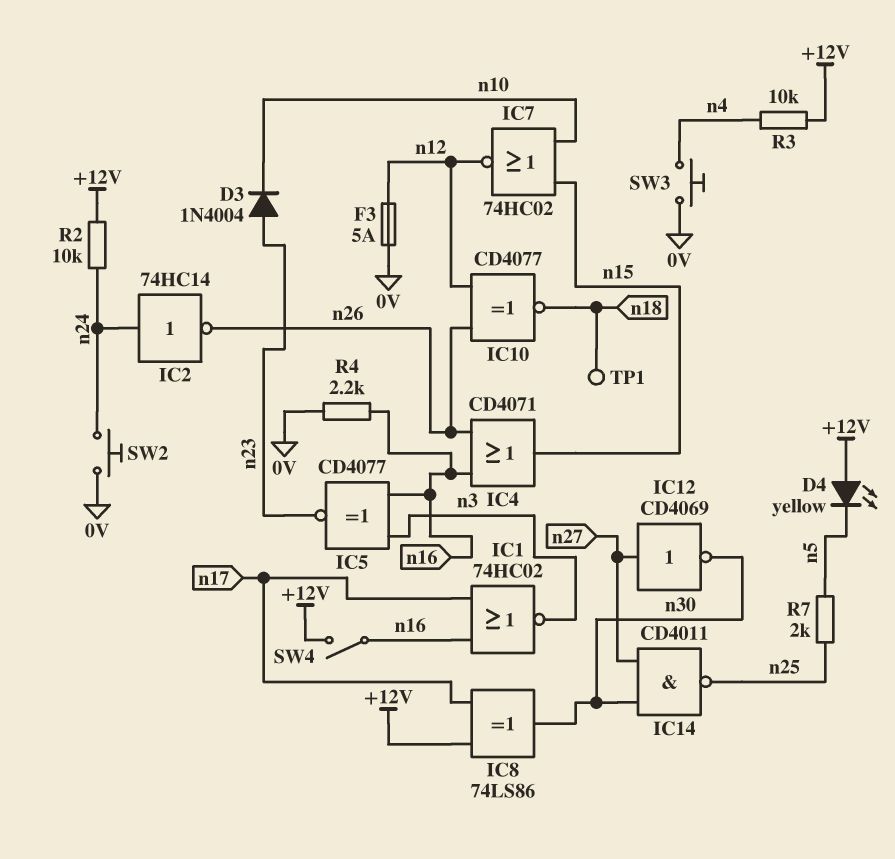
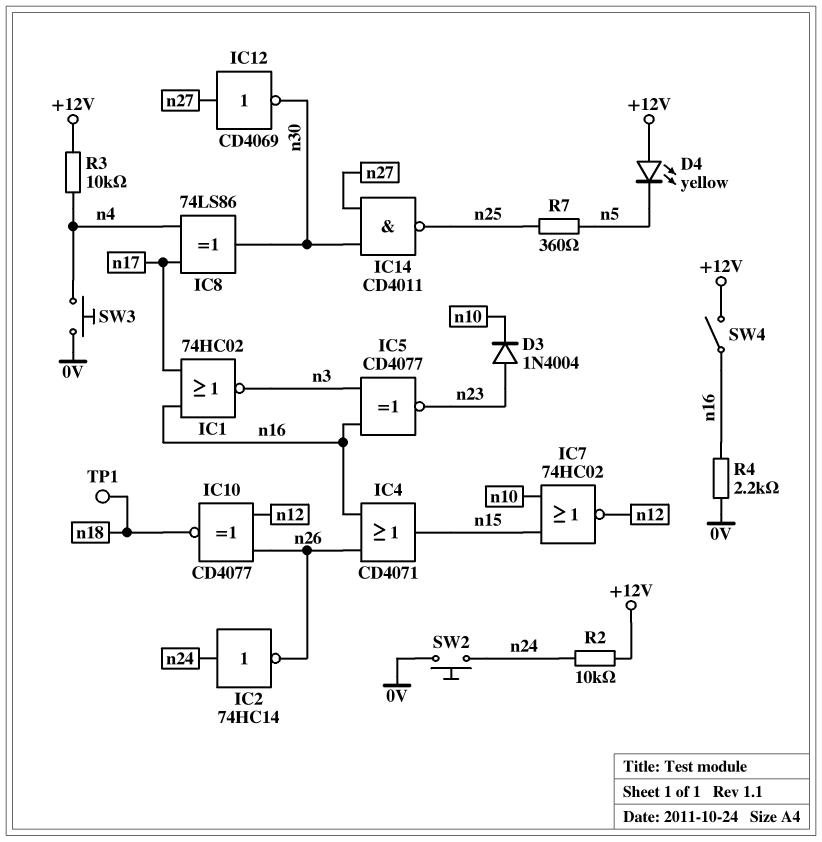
F3: 5A (0V, n12) -> none
IC8: XOR 74LS86 (in +12V, in n17, out n30) -> XOR 74LS86 (in n4, in n17, out n30)
R7: 2k (n5, n25) -> 360 (n5, n25)

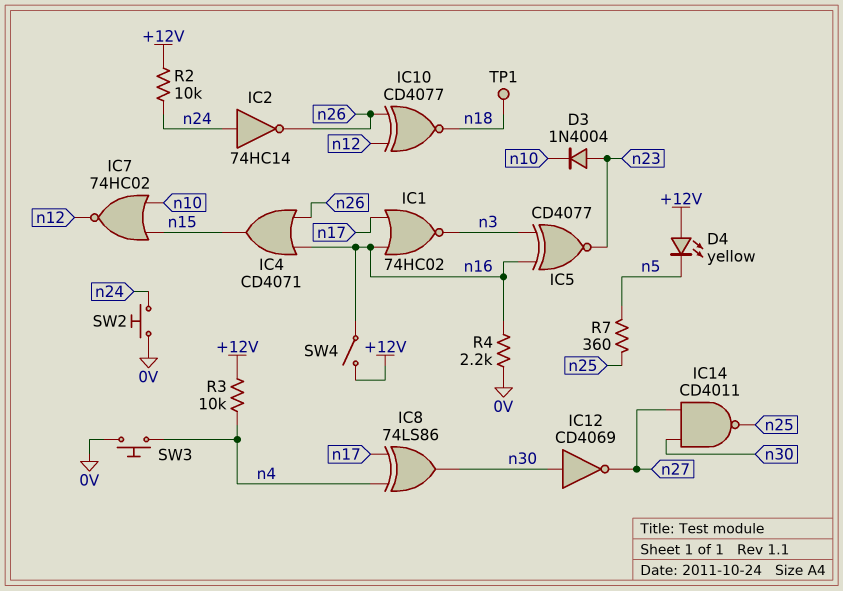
IC12: NOT CD4069 (in n27, out n30) -> NOT CD4069 (in n30, out n27)

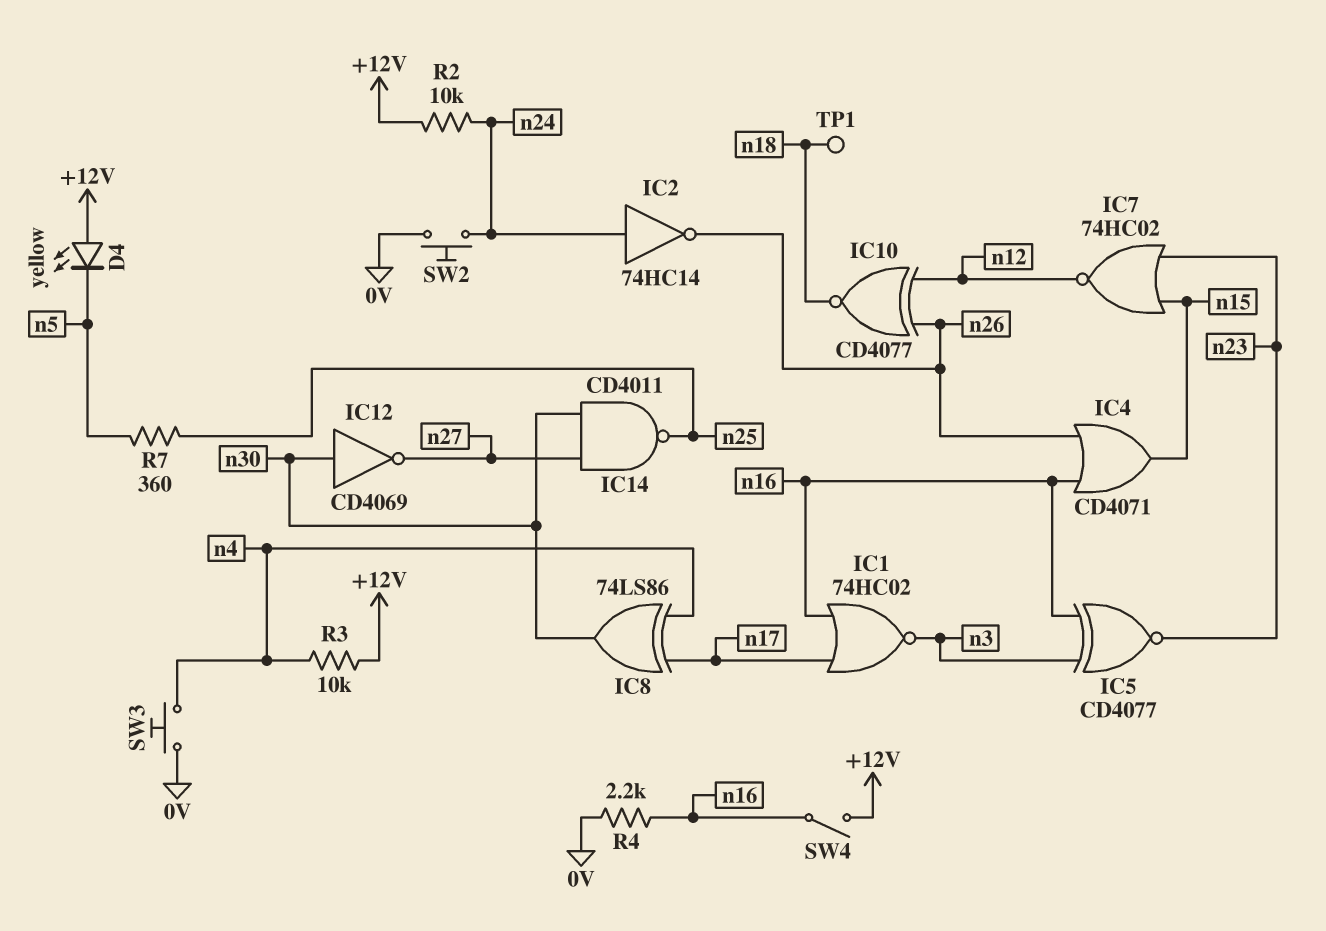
D3: diode 1N4004 (A n23, K n10) -> none
IC7: NOR 74HC02 (in n10, in n15, out n12) -> NOR 74HC02 (in n15, in n23, out n12)

